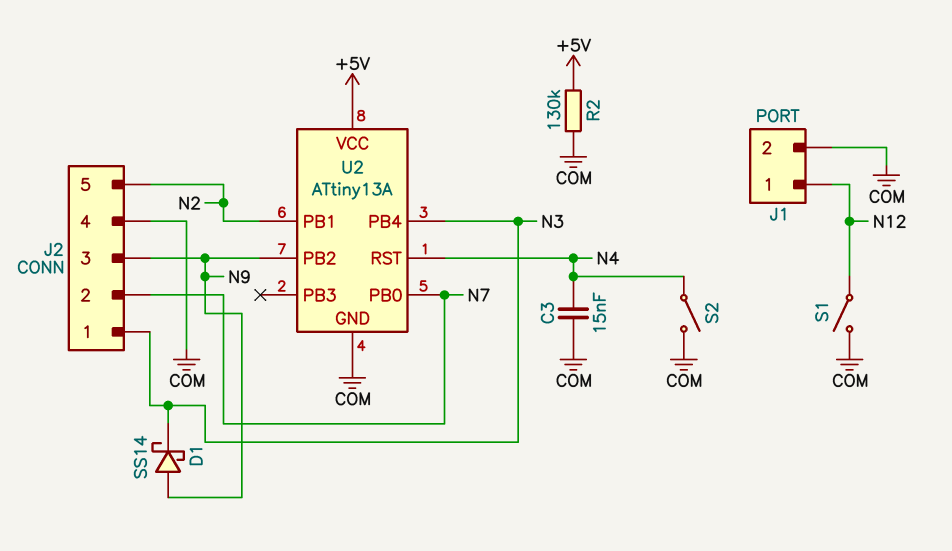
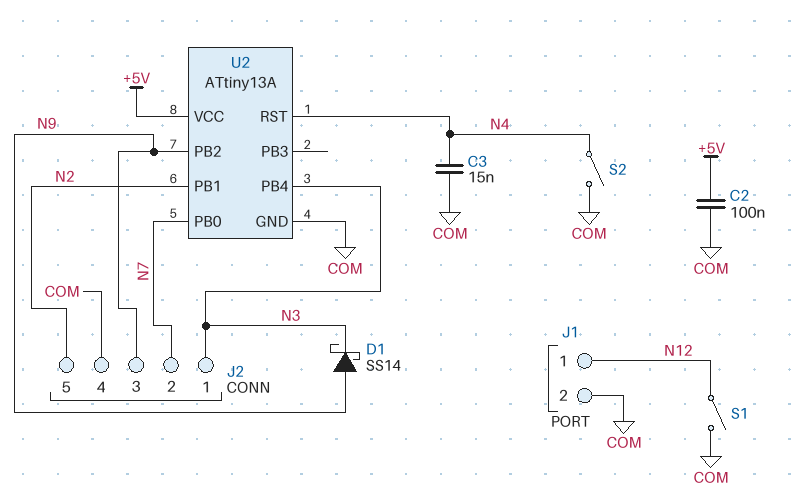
C2: none -> 100nF (+5V, COM)
R2: 130k (+5V, COM) -> none

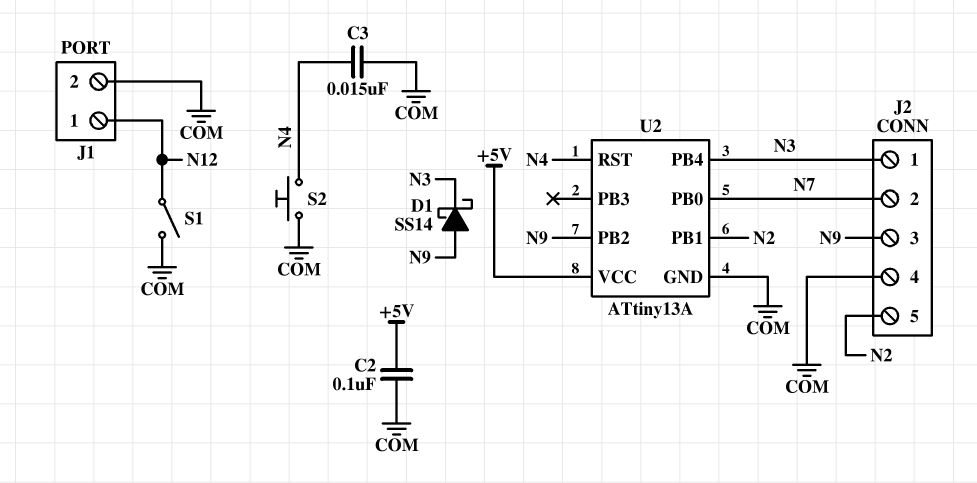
S2: switch (COM, N4) -> button (COM, N4)

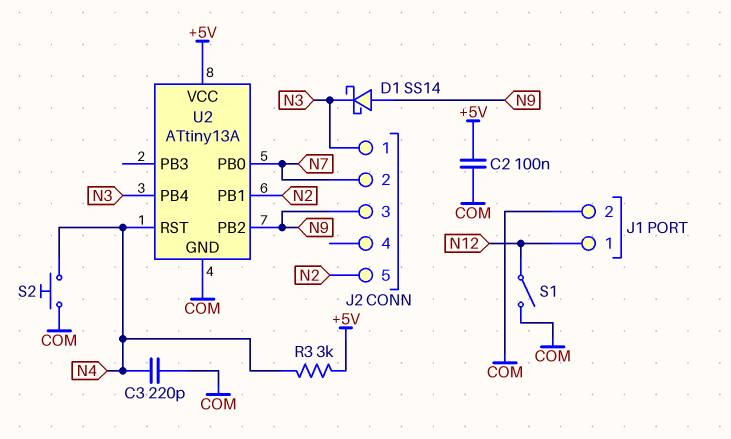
C3: 15nF (COM, N4) -> 220pF (COM, N4)
J2 pin 4: COM -> none
R3: none -> 3k (+5V, N4)

